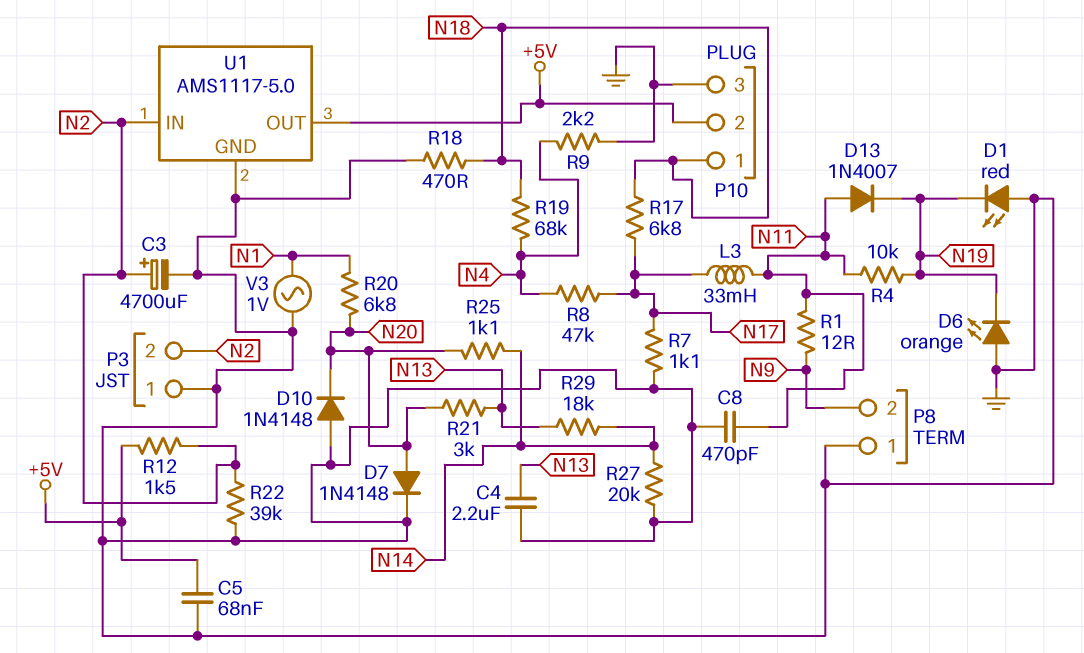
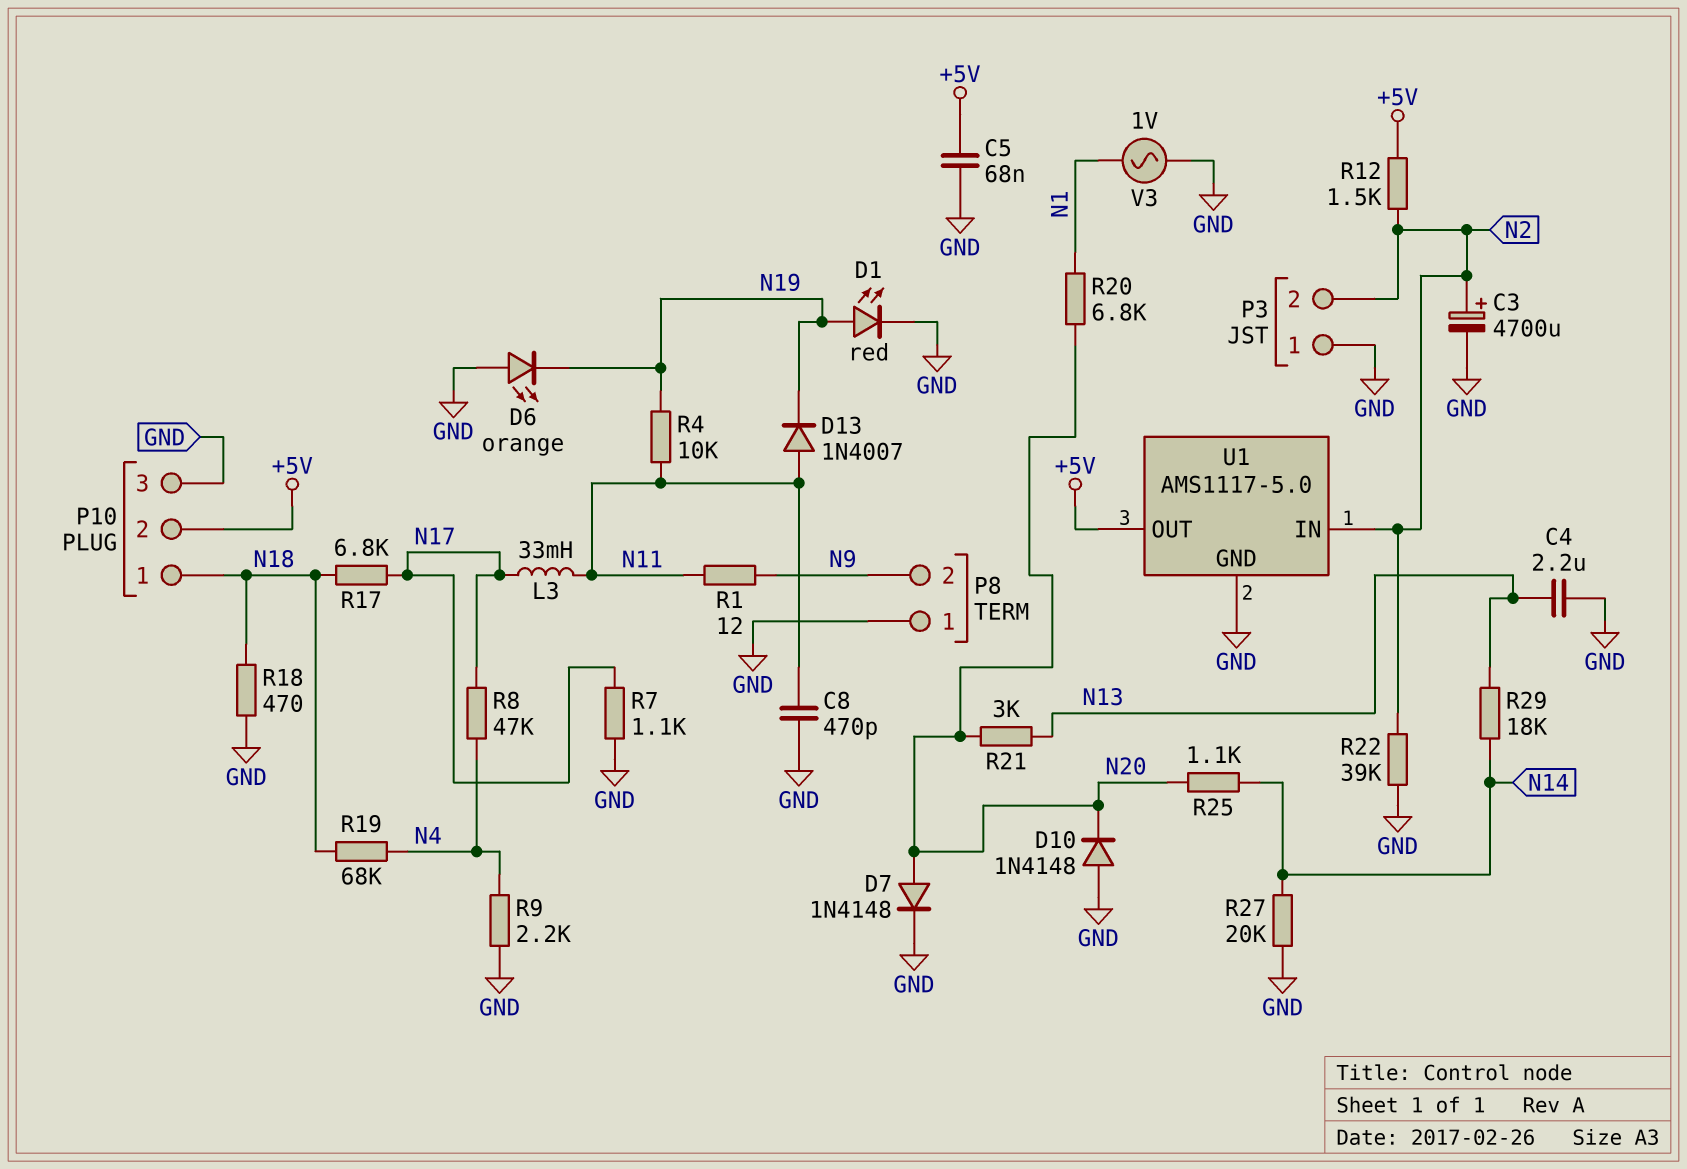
D1: LED red (A GND, K N19) -> LED red (A N19, K GND)

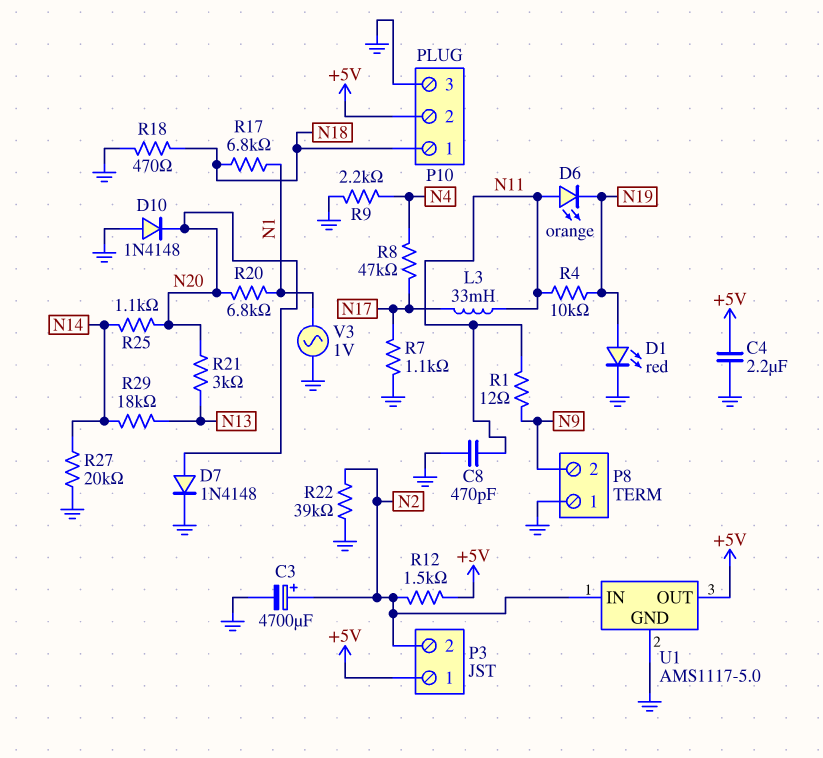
C4: 2.2uF (GND, N13) -> 2.2uF (+5V, GND)
C5: 68nF (+5V, GND) -> none
D6: LED orange (A GND, K N19) -> LED orange (A N11, K N19)
D13: diode 1N4007 (A N11, K N19) -> none
P3 pin 1: GND -> +5V
R17: 6.8k (N17, N18) -> 6.8k (N1, N18)
R19: 68k (N4, N18) -> none

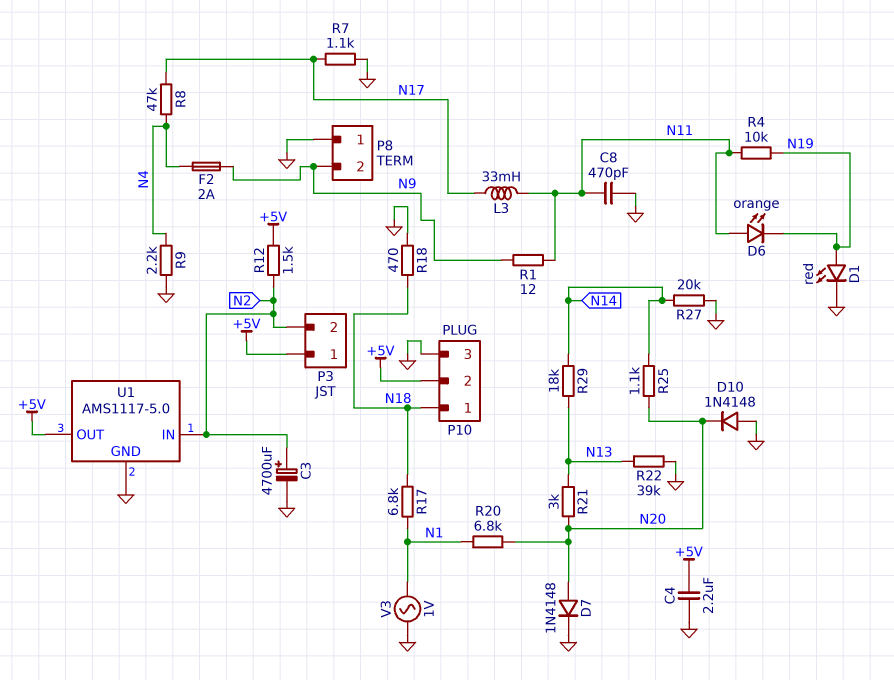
F2: none -> 2A (N4, N9)
R22: 39k (GND, N2) -> 39k (GND, N13)

